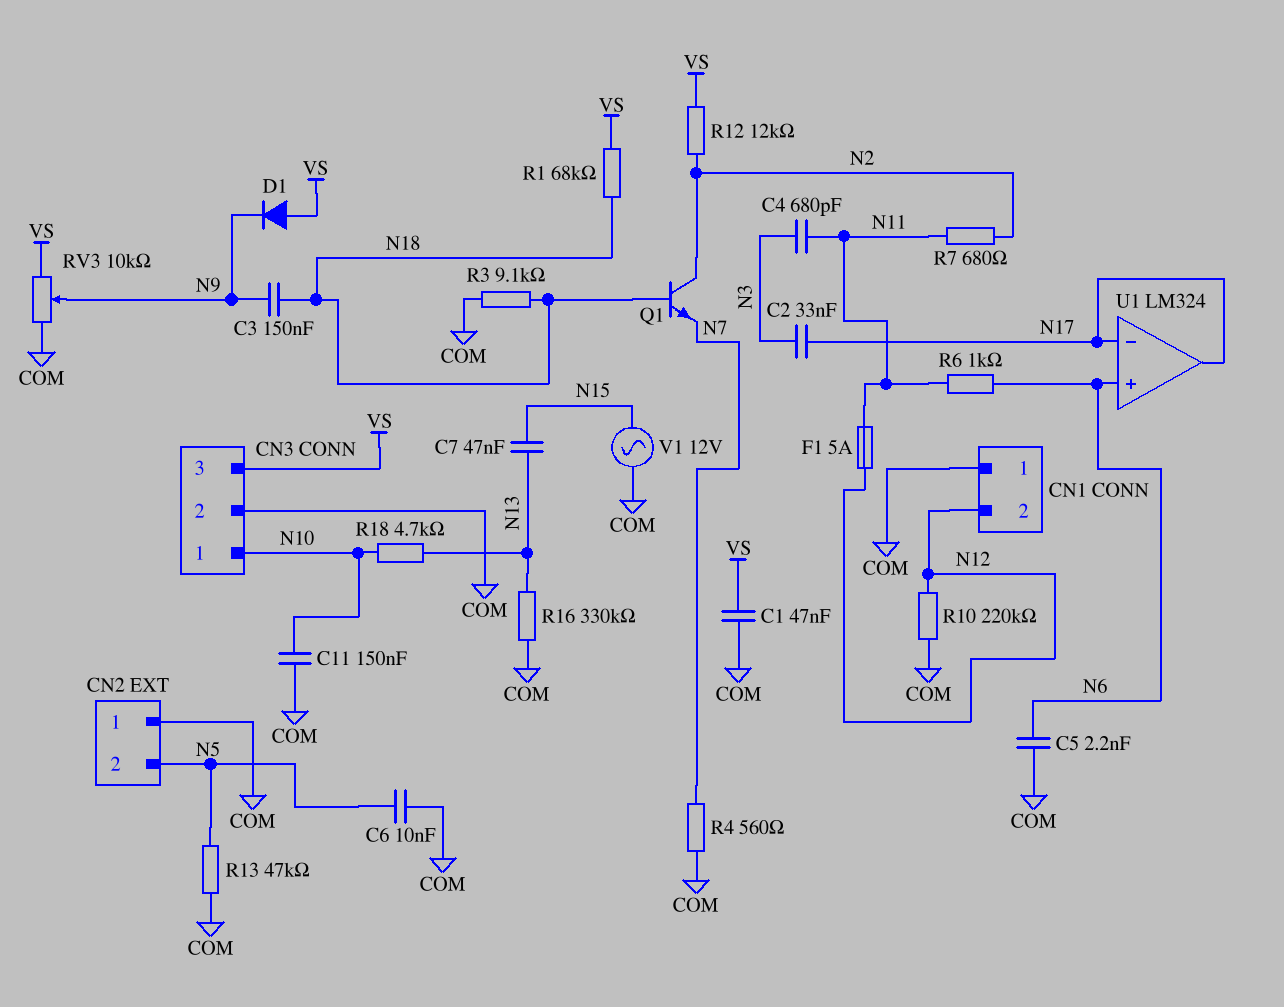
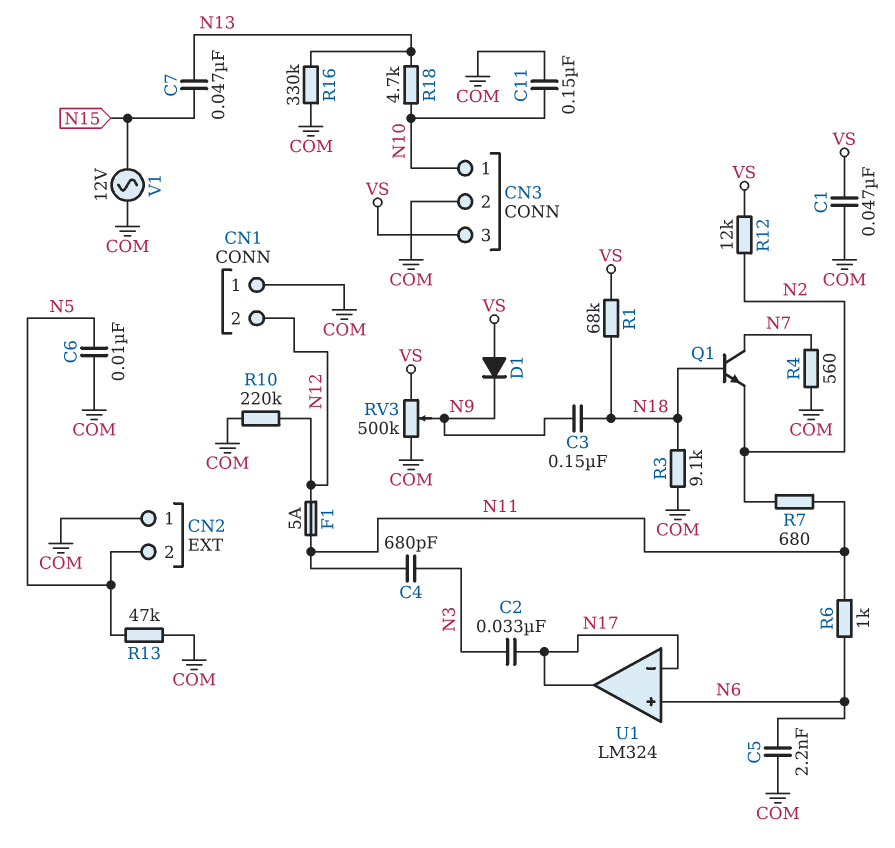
Q1: NPN (B N18, C N2, E N7) -> NPN (B N18, C N7, E N2)
RV3: 10k (COM, VS, wiper N9) -> 500k (COM, VS, wiper N9)

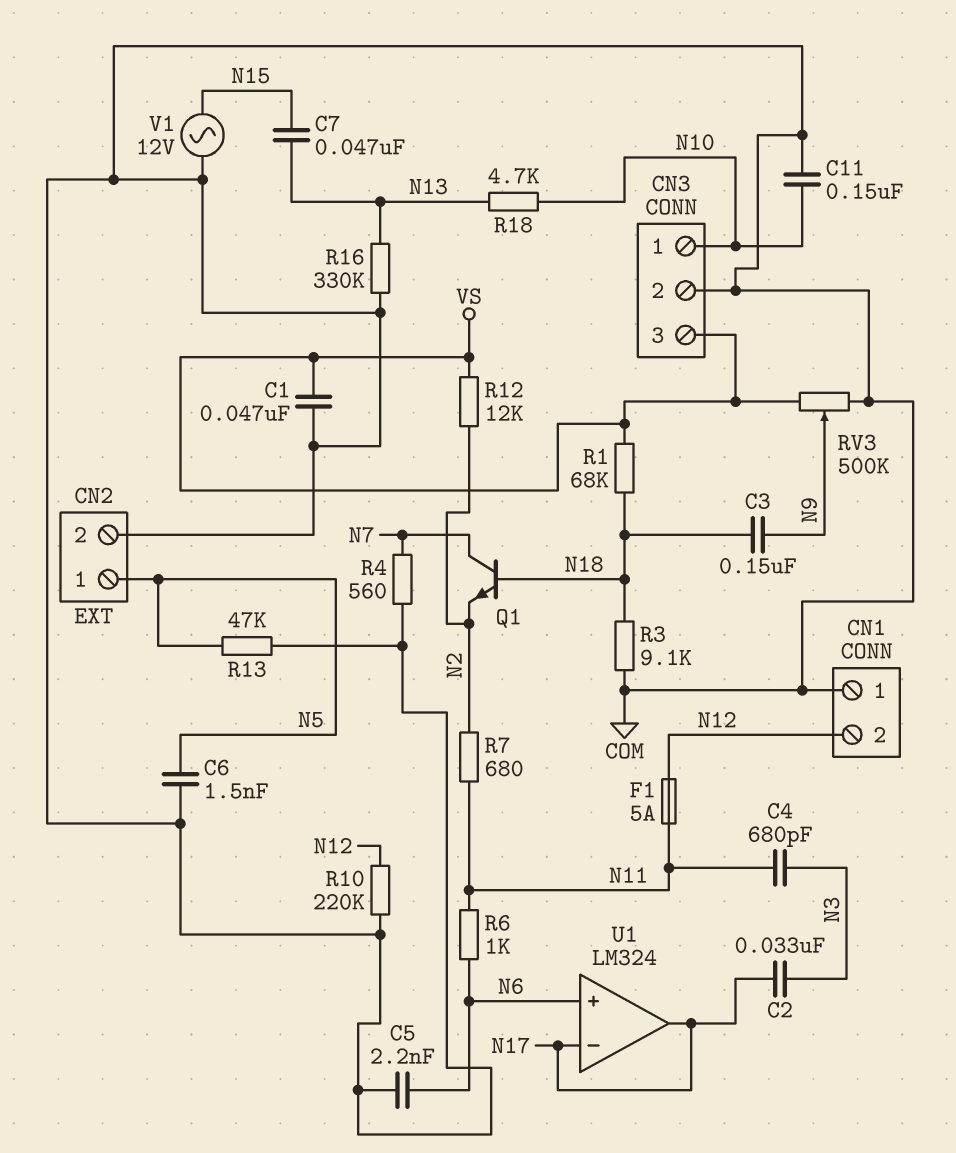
C6: 10nF (COM, N5) -> 1.5nF (COM, N5)
CN2 pin 1: COM -> N5
CN2 pin 2: N5 -> COM
D1: diode (A VS, K N9) -> none

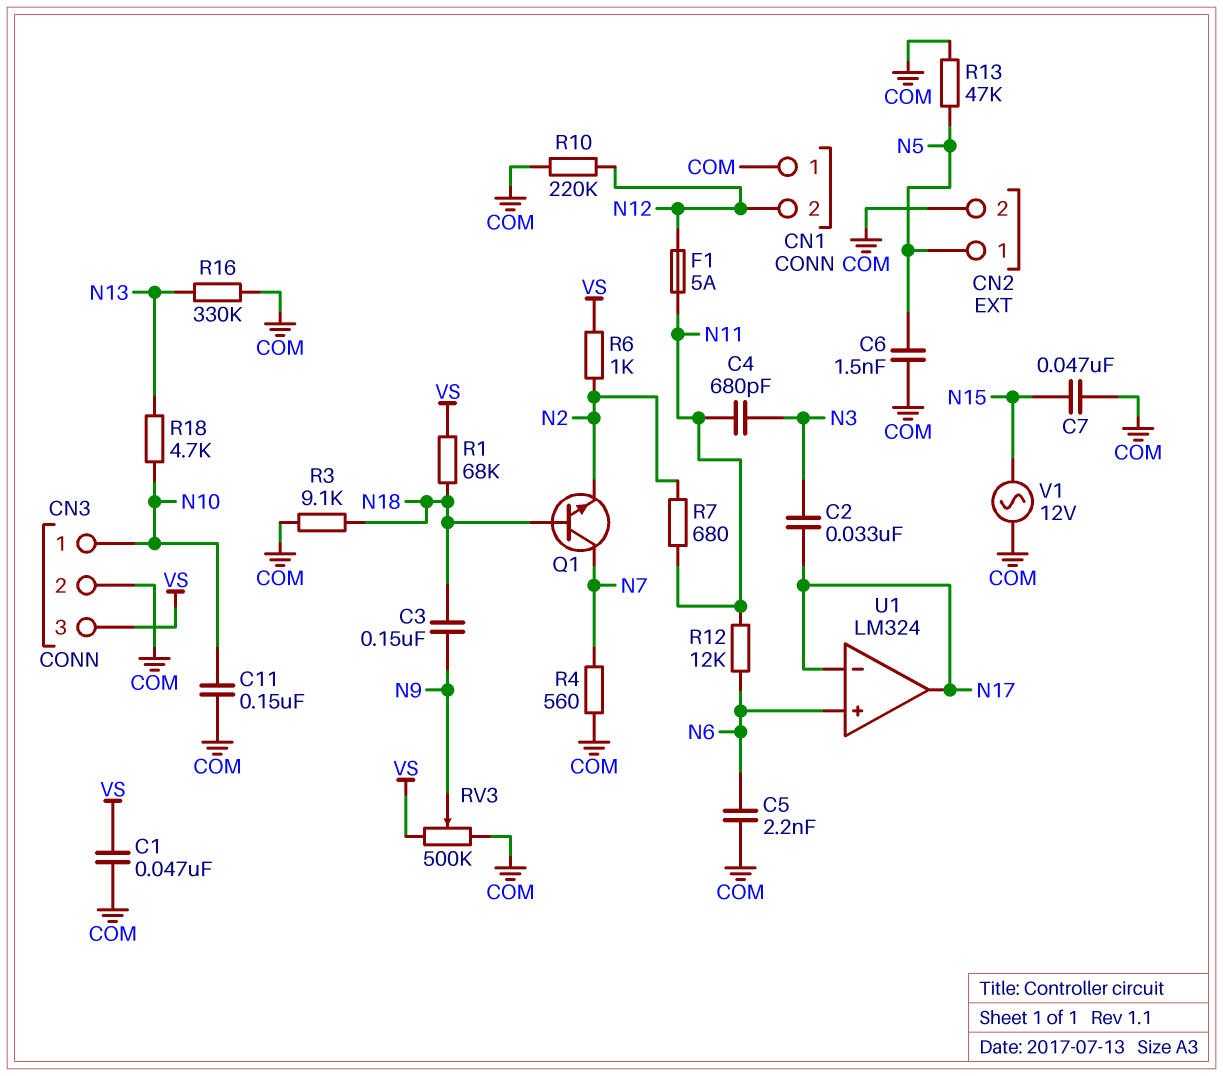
C7: 47nF (N13, N15) -> 47nF (COM, N15)
R6: 1k (N6, N11) -> 1k (N2, VS)
R12: 12k (N2, VS) -> 12k (N6, N11)

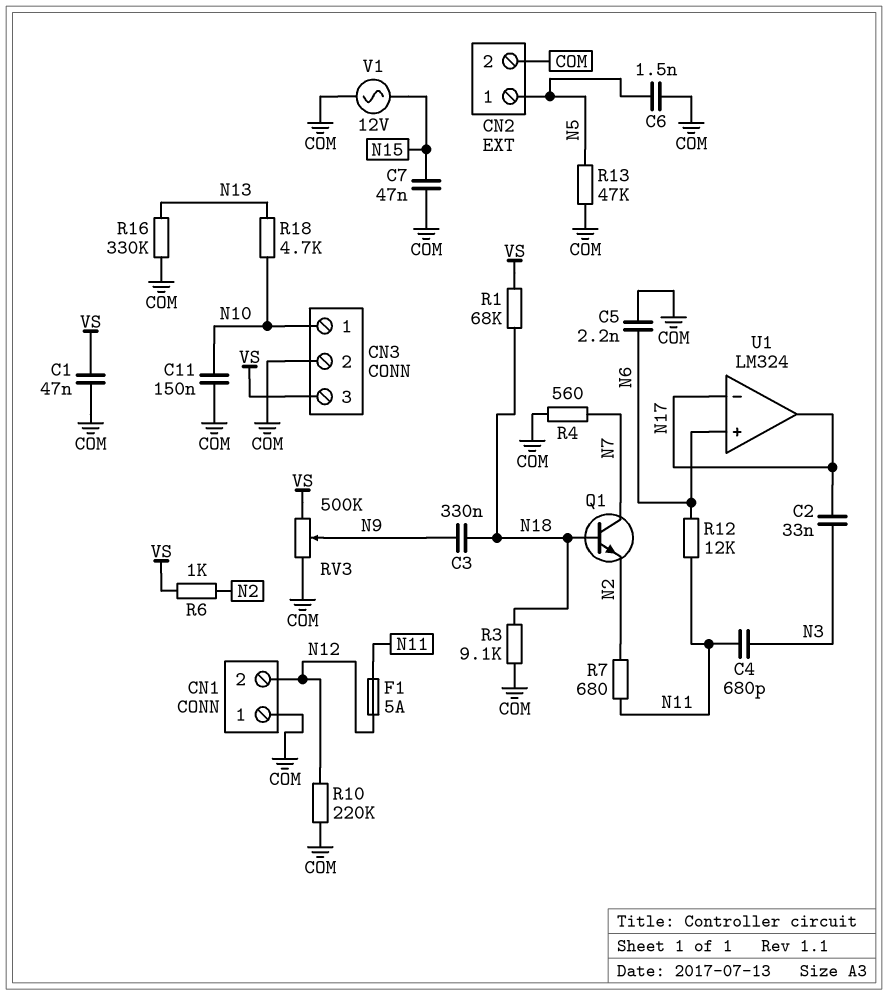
C3: 150nF (N9, N18) -> 330nF (N9, N18)

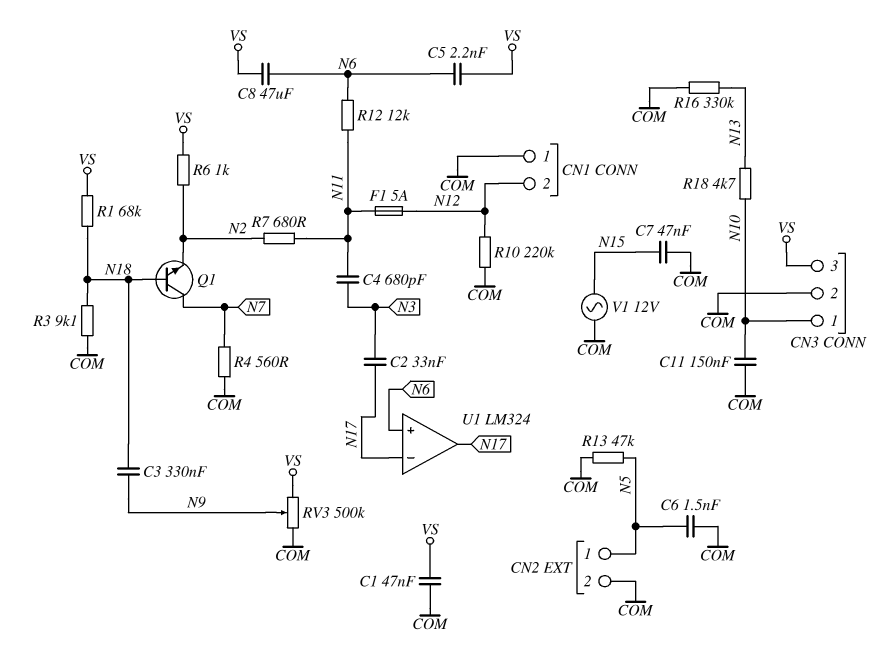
C5: 2.2nF (COM, N6) -> 2.2nF (N6, VS)
C8: none -> 47uF (N6, VS)

